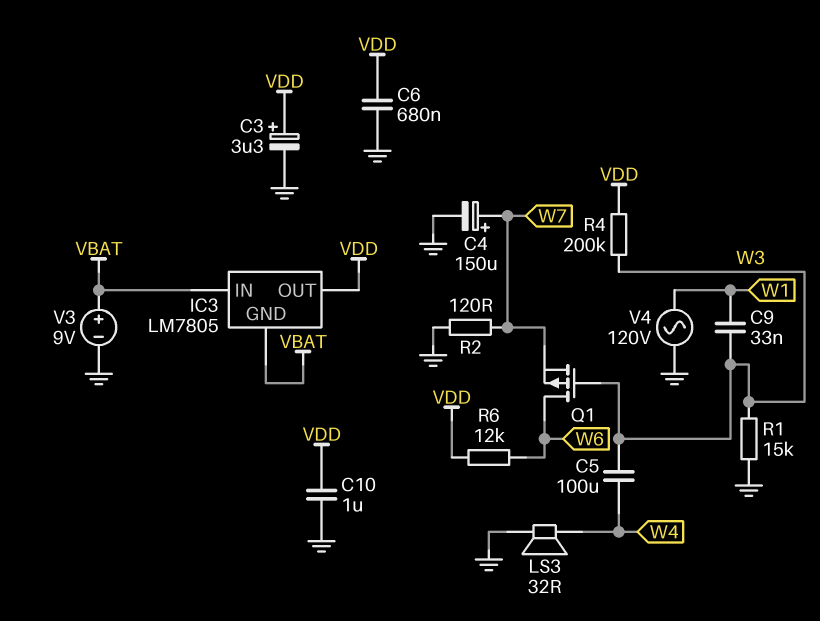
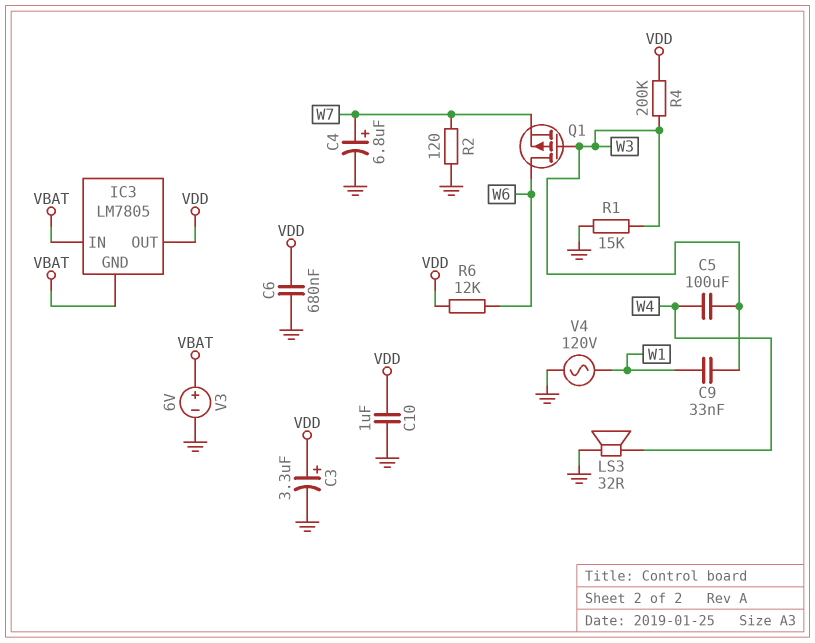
C4: 150uF (plus W7, minus GND) -> 6.8uF (plus W7, minus GND)
V3: 9V (plus VBAT, minus GND) -> 6V (plus VBAT, minus GND)

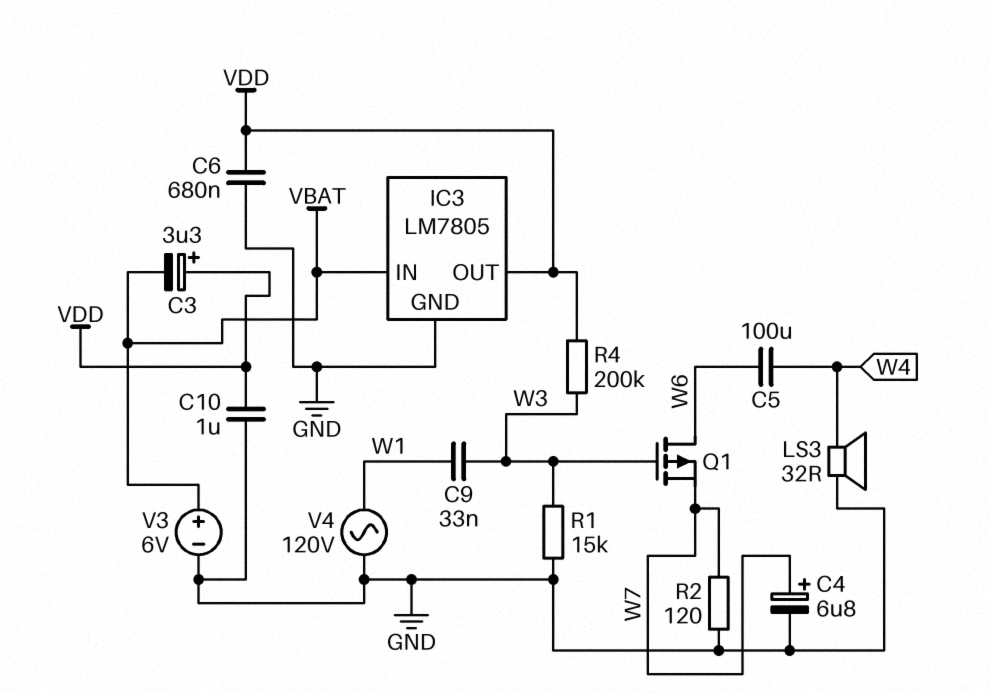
C3: 3.3uF (plus VDD, minus GND) -> 3.3uF (plus VDD, minus VBAT)
C5: 100uF (W3, W4) -> 100uF (W4, W6)
IC3 pin GND: VBAT -> GND
R6: 12k (VDD, W6) -> none

